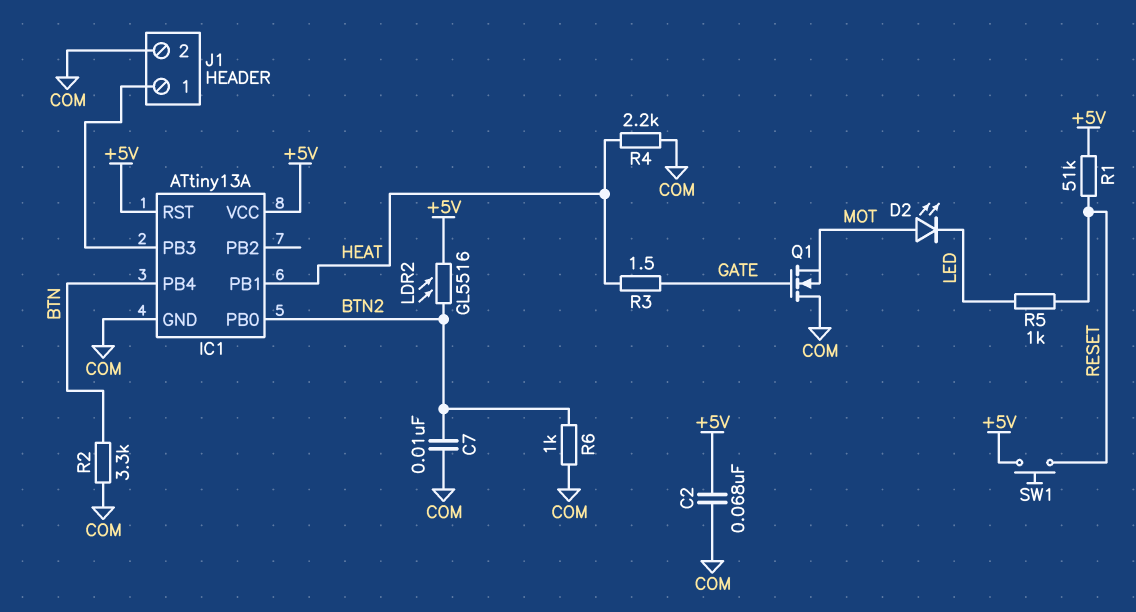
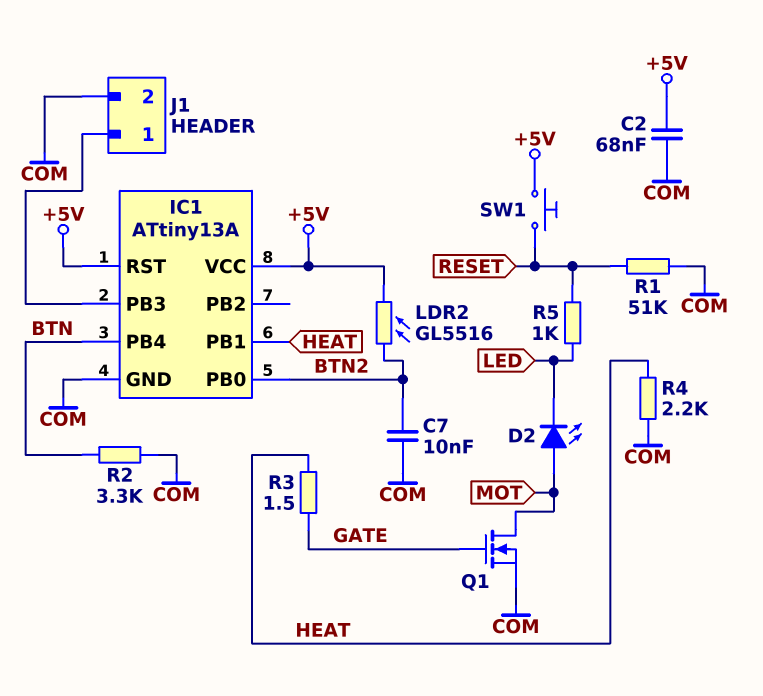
Q1: NMOS (G GATE, D COM, S MOT) -> NMOS (G GATE, D MOT, S COM)
R1: 51k (+5V, RESET) -> 51k (COM, RESET)
R6: 1k (BTN2, COM) -> none

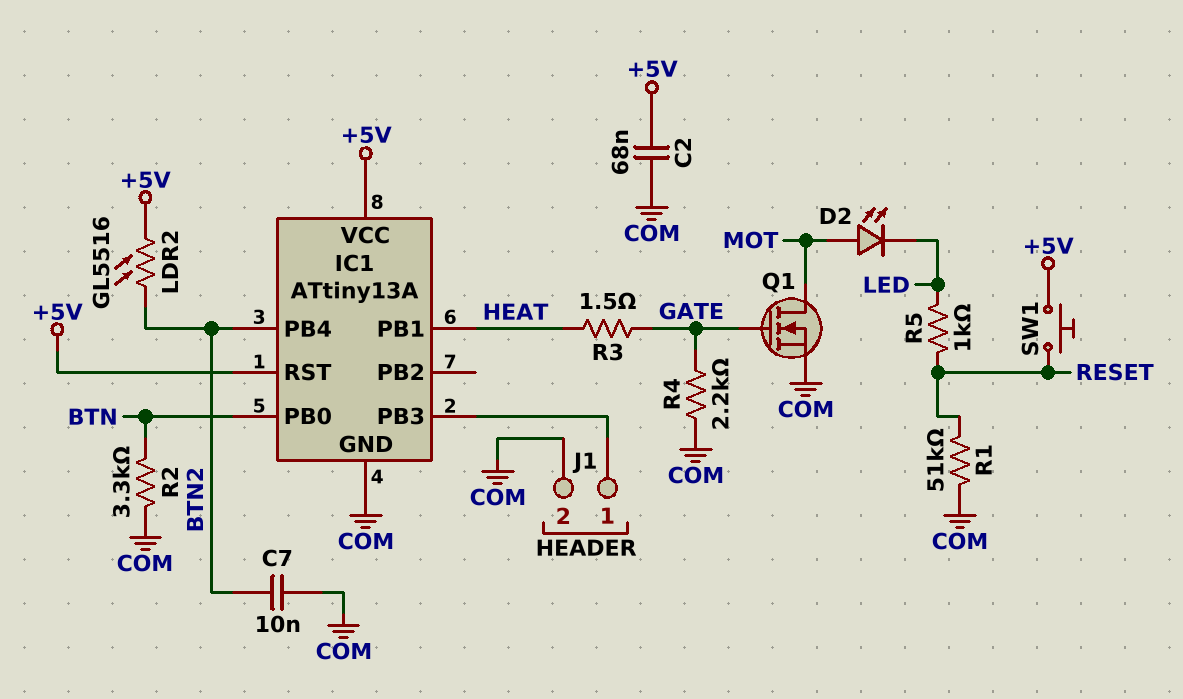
IC1 pin PB0: BTN2 -> BTN
IC1 pin PB4: BTN -> BTN2
R4: 2.2k (COM, HEAT) -> 2.2k (COM, GATE)

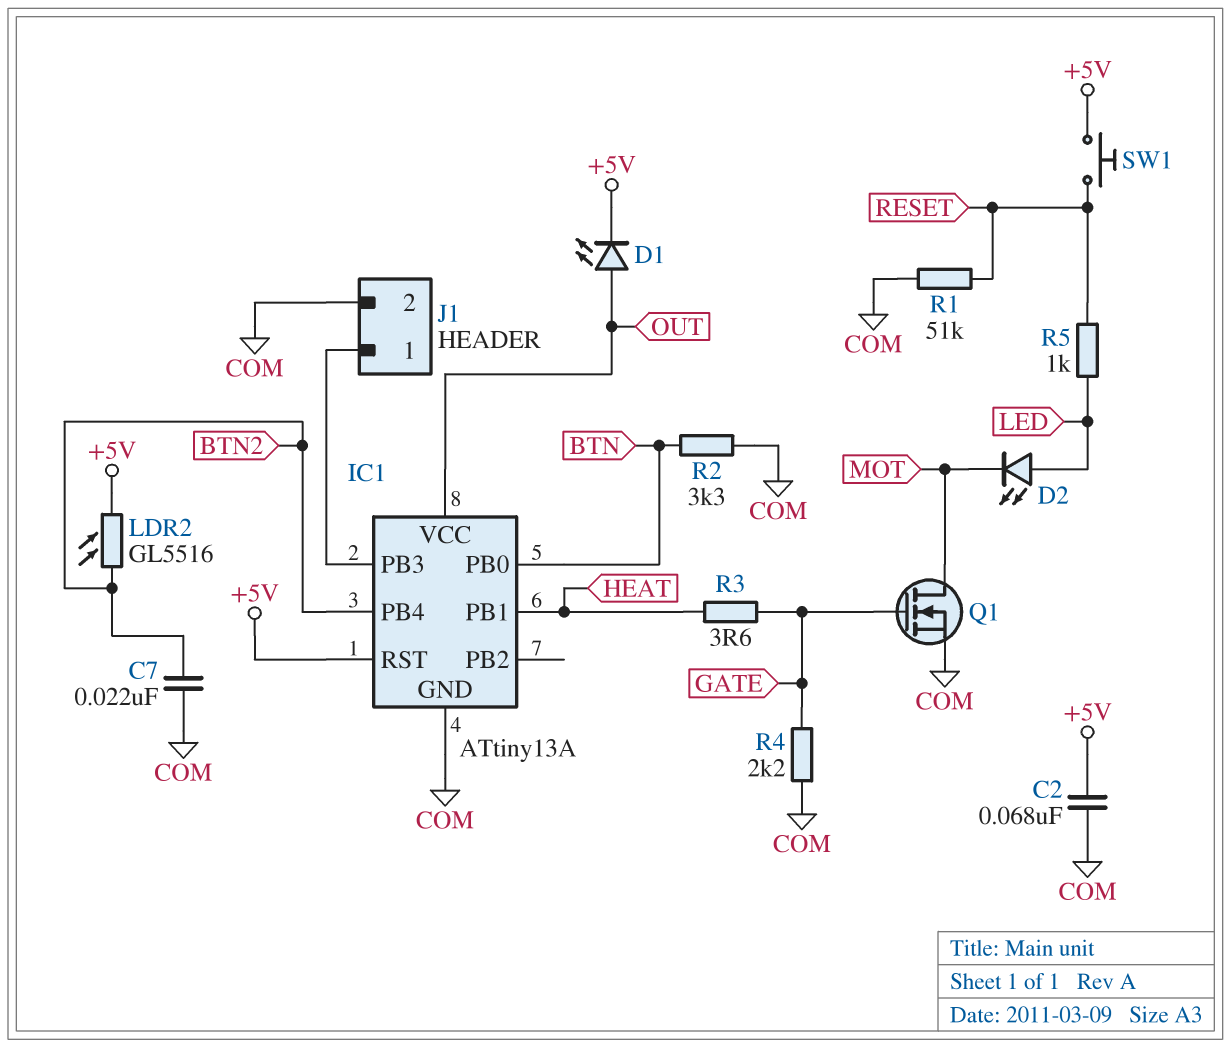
C7: 10nF (BTN2, COM) -> 22nF (BTN2, COM)
D1: none -> LED (A OUT, K +5V)
D2: LED (A MOT, K LED) -> LED (A LED, K MOT)
IC1 pin VCC: +5V -> OUT
R3: 1.5 (GATE, HEAT) -> 3.6 (GATE, HEAT)

